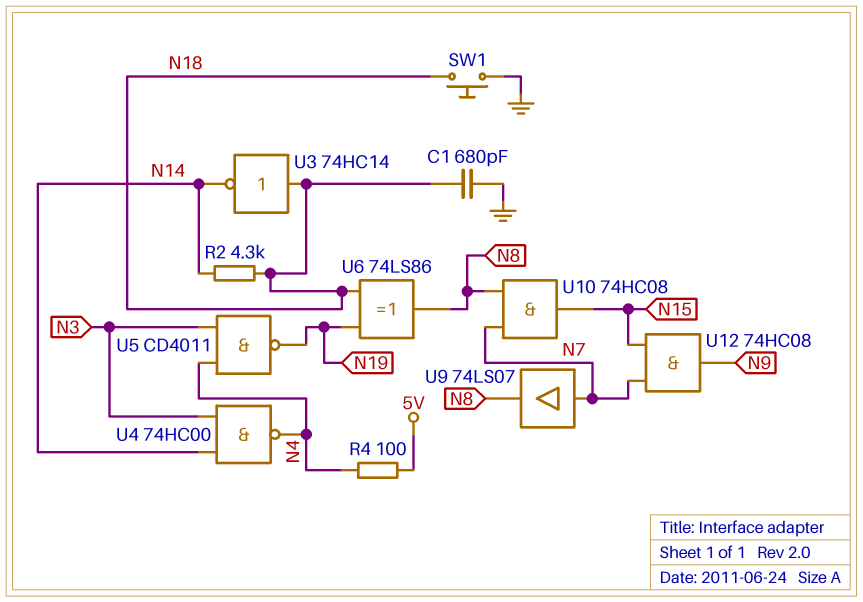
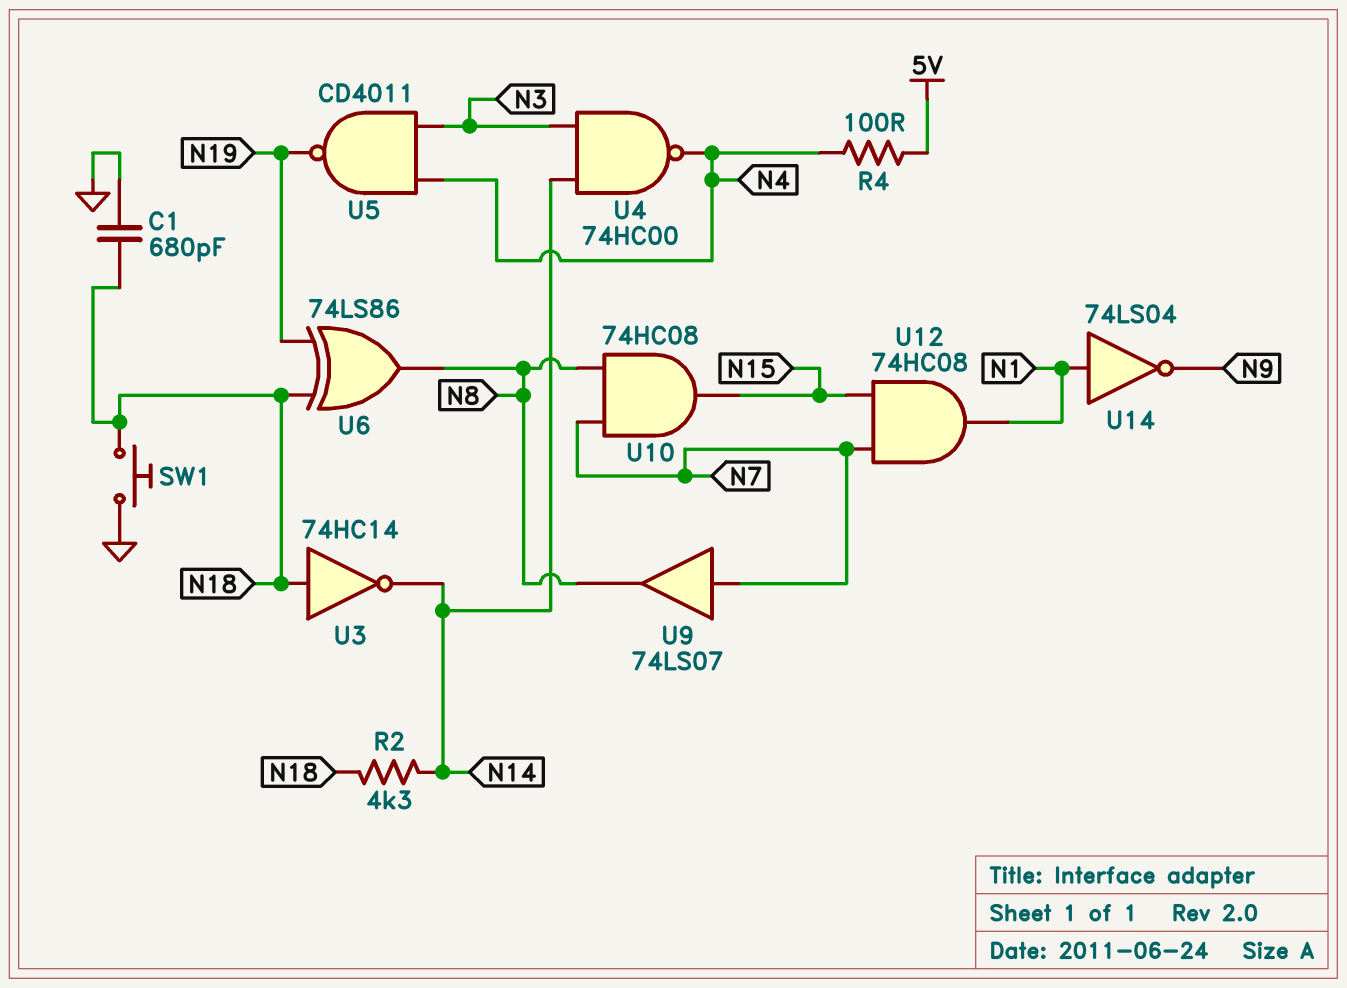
U12: AND 74HC08 (in N7, in N15, out N9) -> AND 74HC08 (in N7, in N15, out N1)
U14: none -> NOT 74LS04 (in N1, out N9)

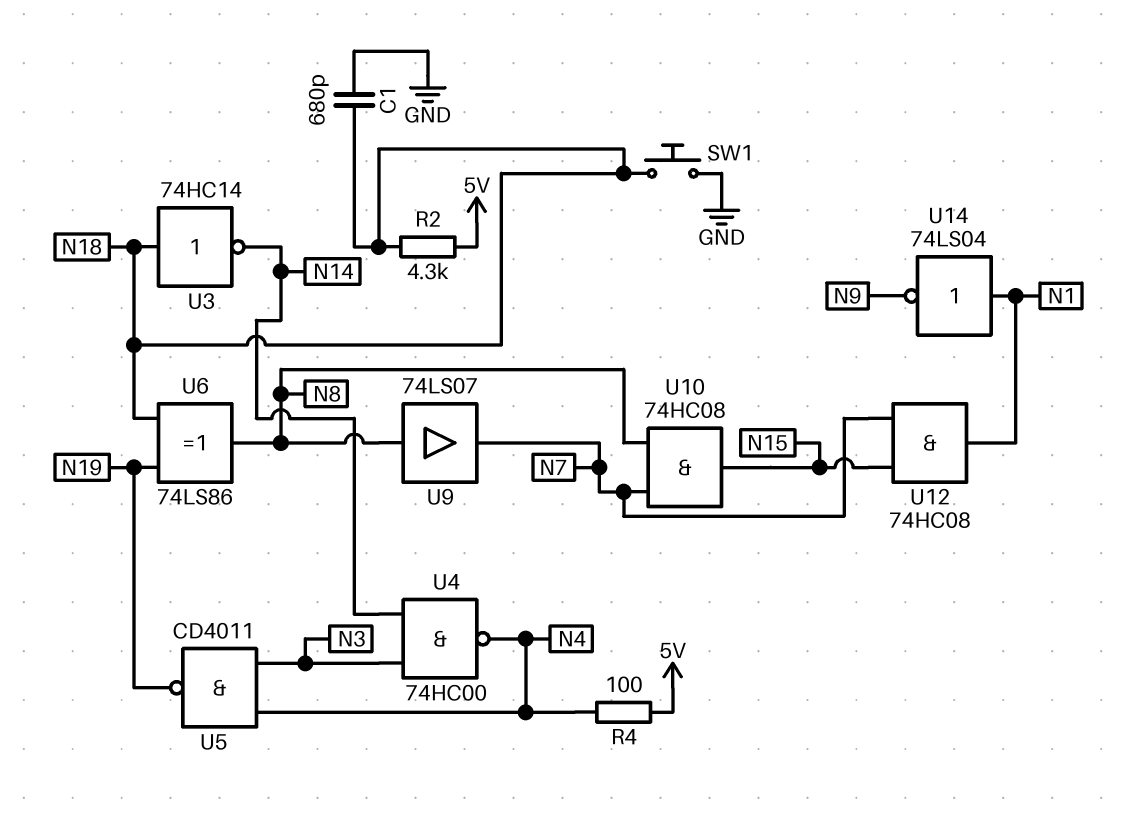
R2: 4.3k (N14, N18) -> 4.3k (5V, N18)
U9: buffer 74LS07 (in N7, out N8) -> buffer 74LS07 (in N8, out N7)

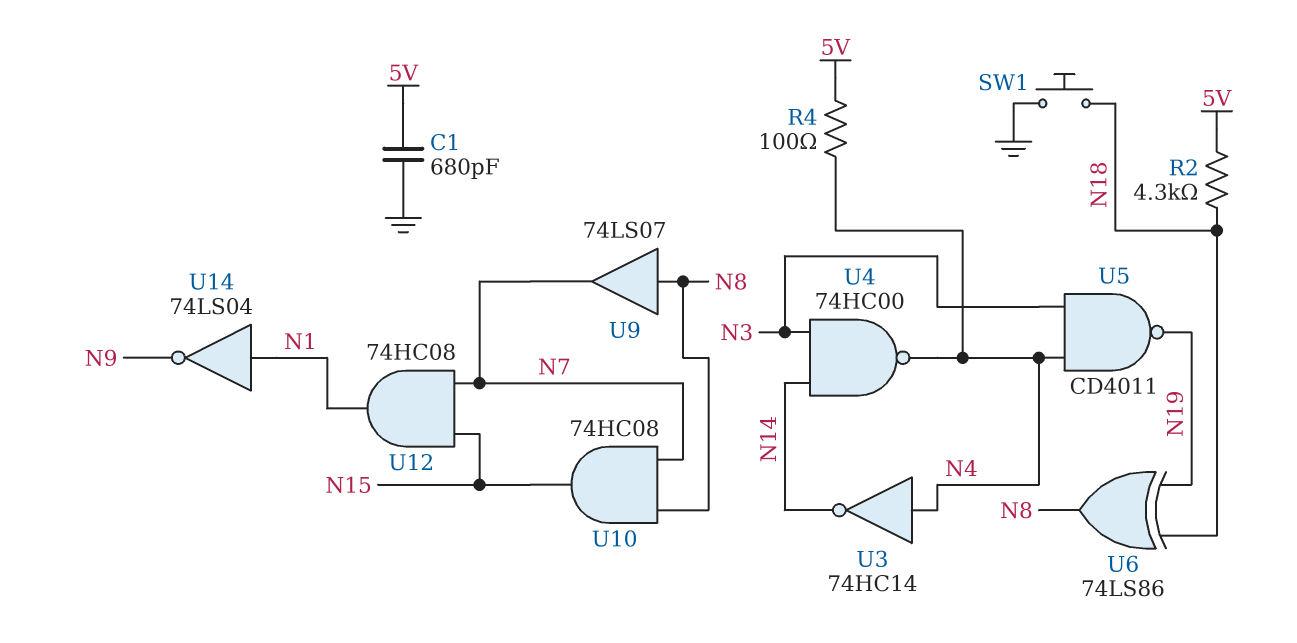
C1: 680pF (GND, N18) -> 680pF (5V, GND)
U3: NOT 74HC14 (in N18, out N14) -> NOT 74HC14 (in N4, out N14)

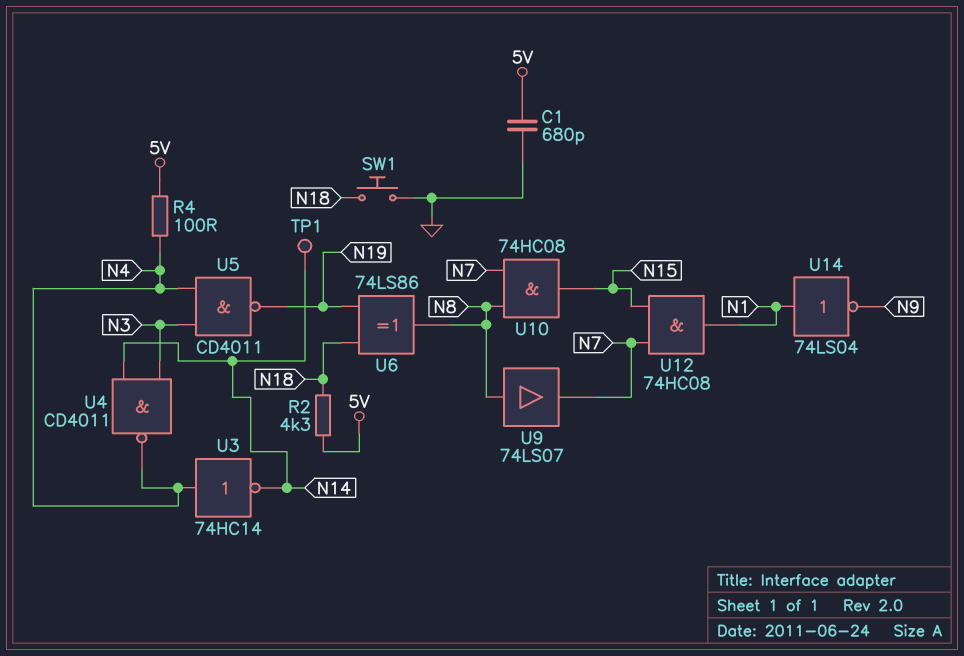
TP1: none -> test point (N14)
U4: NAND 74HC00 (in N3, in N14, out N4) -> NAND CD4011 (in N3, in N14, out N4)

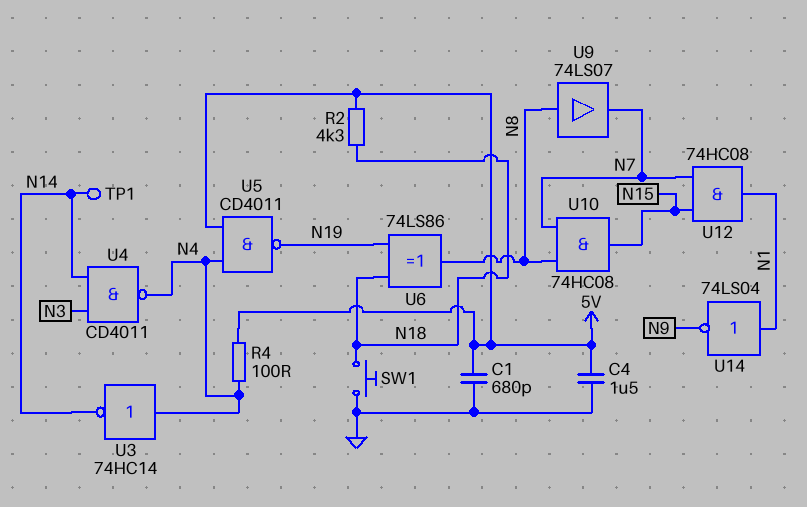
C4: none -> 1.5uF (5V, GND)
U5: NAND CD4011 (in N3, in N4, out N19) -> NAND CD4011 (in 5V, in N4, out N19)

